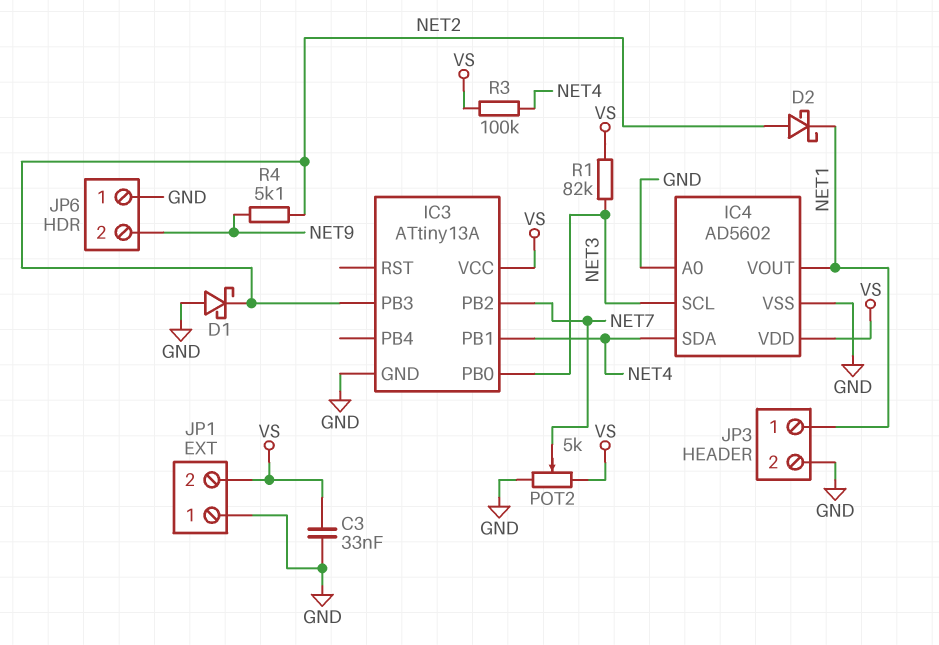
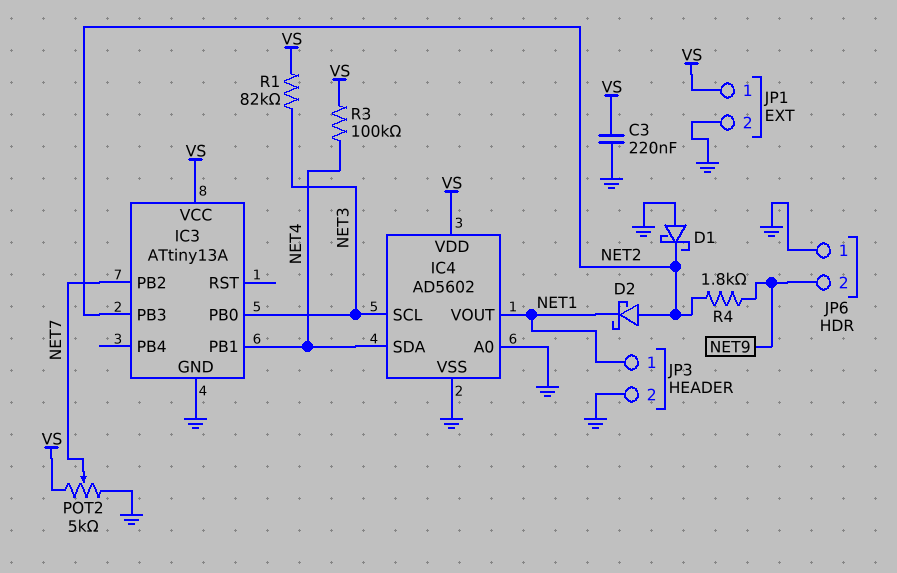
C3: 33nF (GND, VS) -> 220nF (GND, VS)
JP1 pin 1: GND -> VS
JP1 pin 2: VS -> GND
R4: 5.1k (NET2, NET9) -> 1.8k (NET2, NET9)

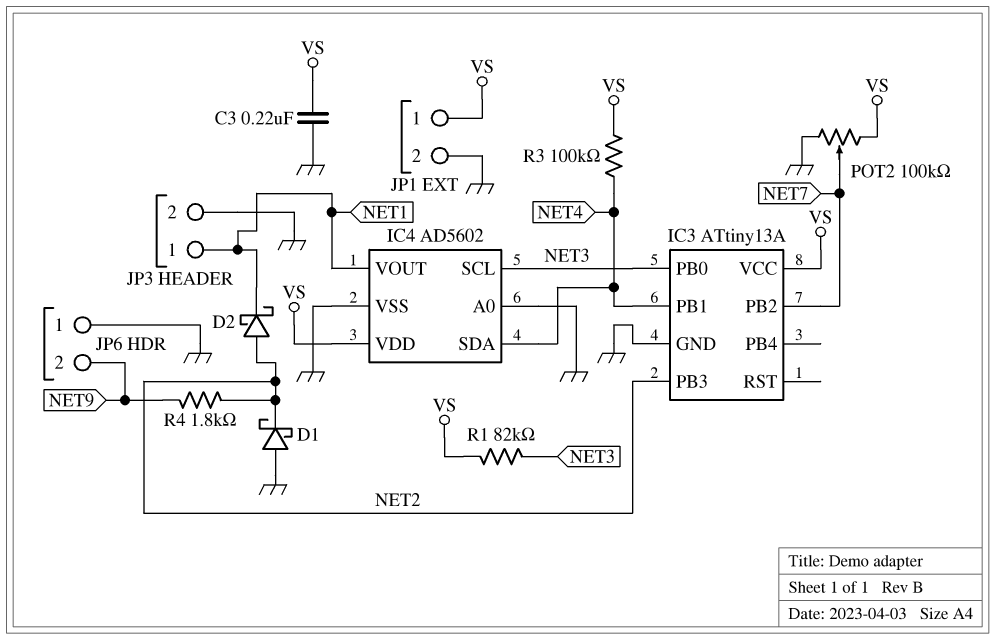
POT2: 5k (GND, VS, wiper NET7) -> 100k (GND, VS, wiper NET7)

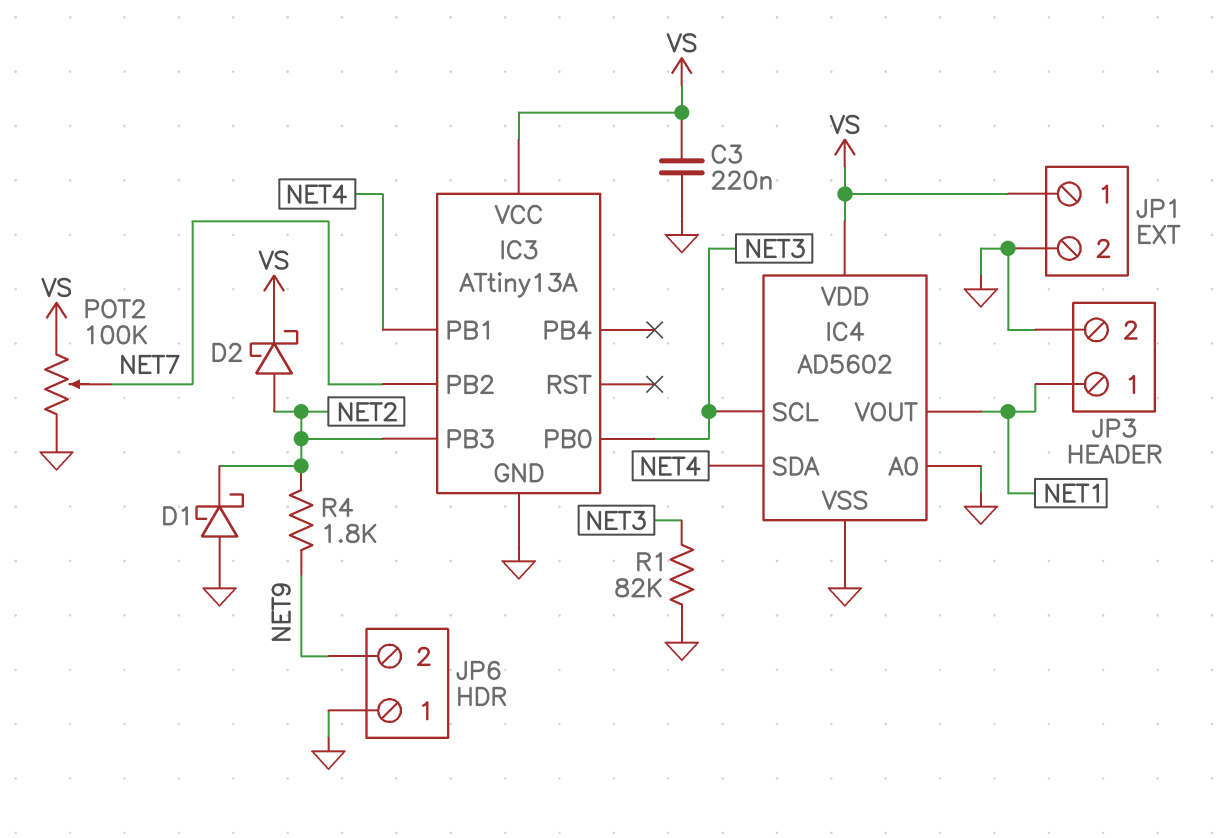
D2: schottky (A NET2, K NET1) -> schottky (A NET2, K VS)
R1: 82k (NET3, VS) -> 82k (GND, NET3)
R3: 100k (NET4, VS) -> none

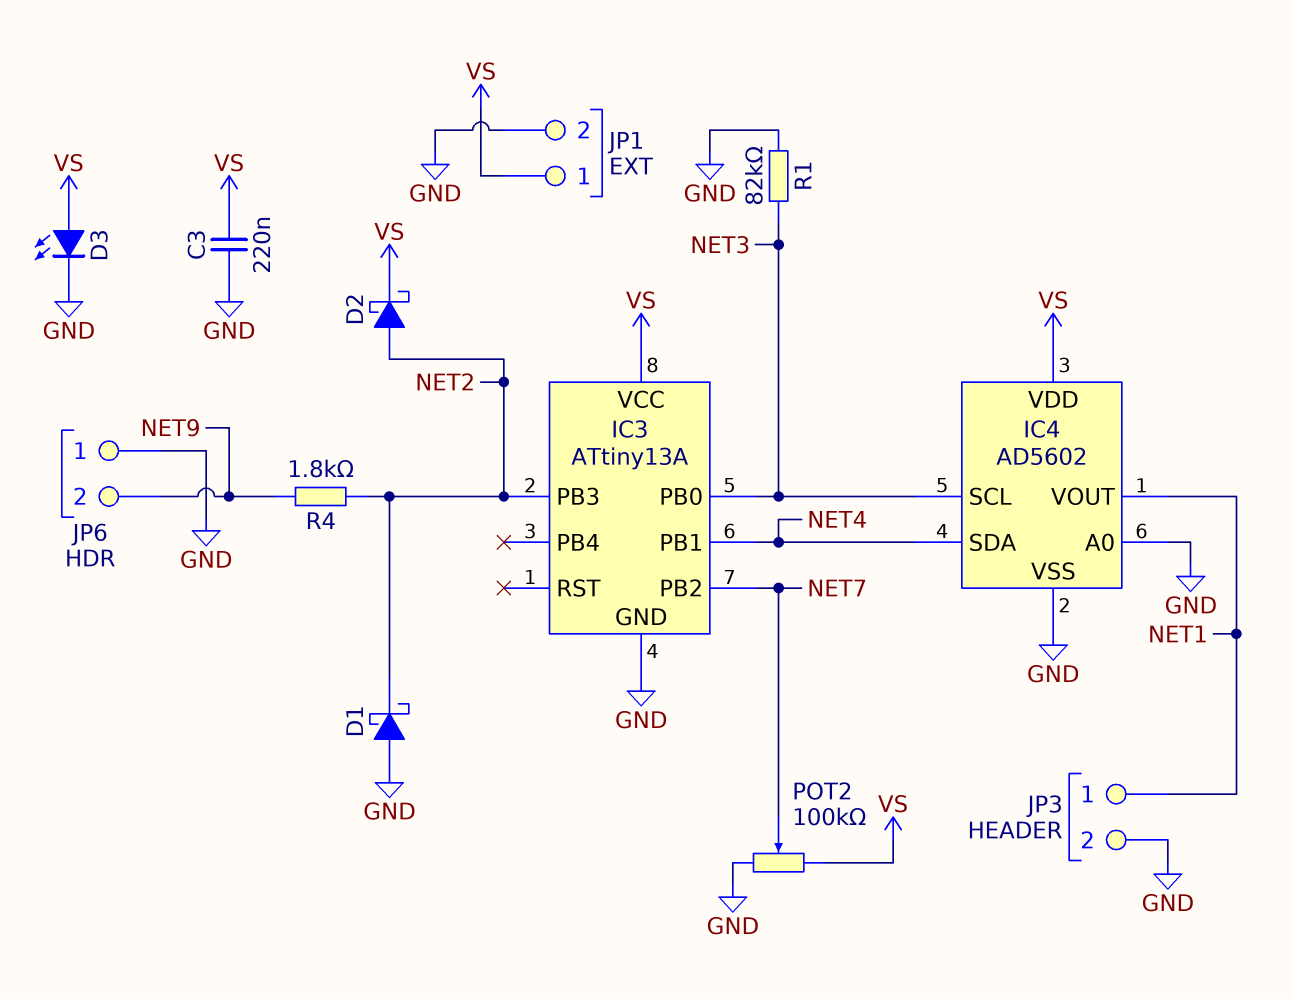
D3: none -> LED (A VS, K GND)

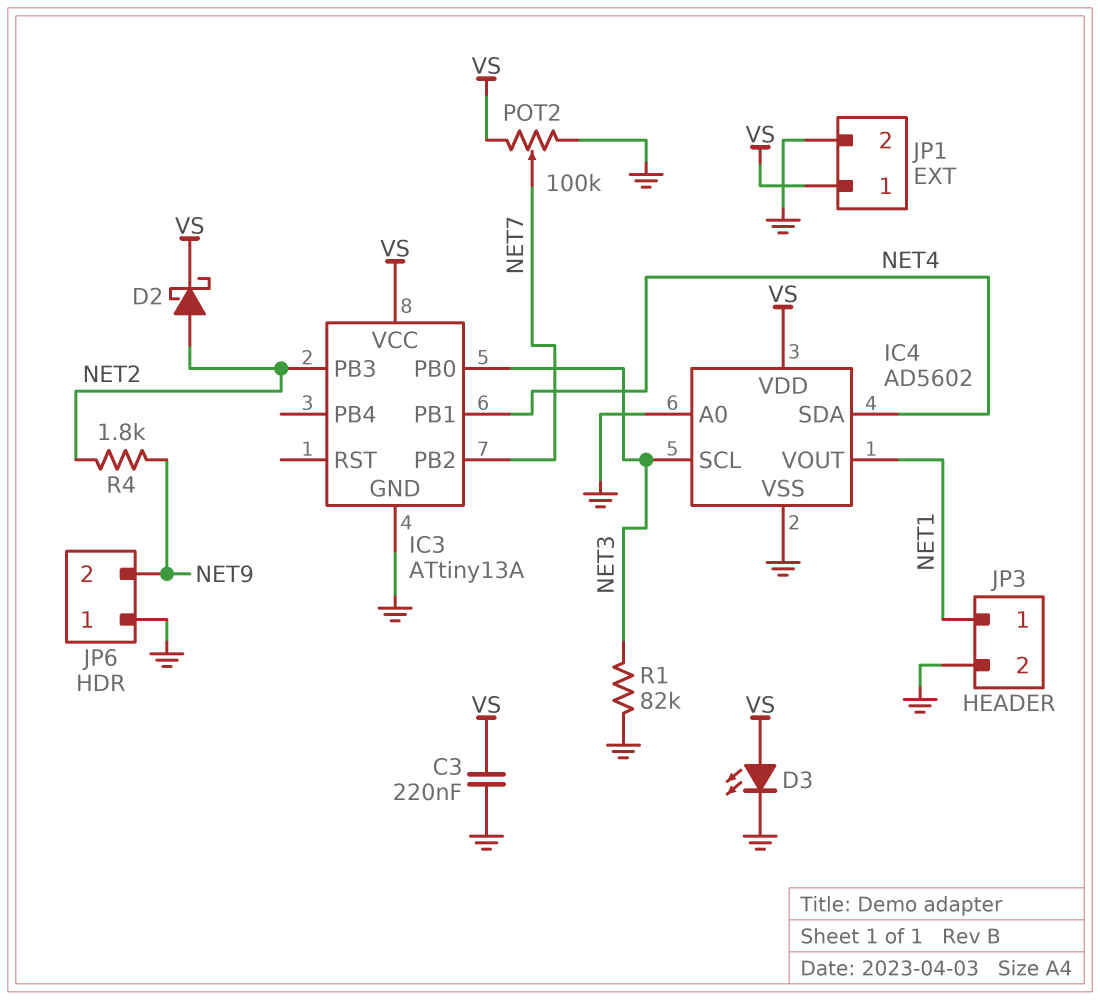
D1: schottky (A GND, K NET2) -> none

